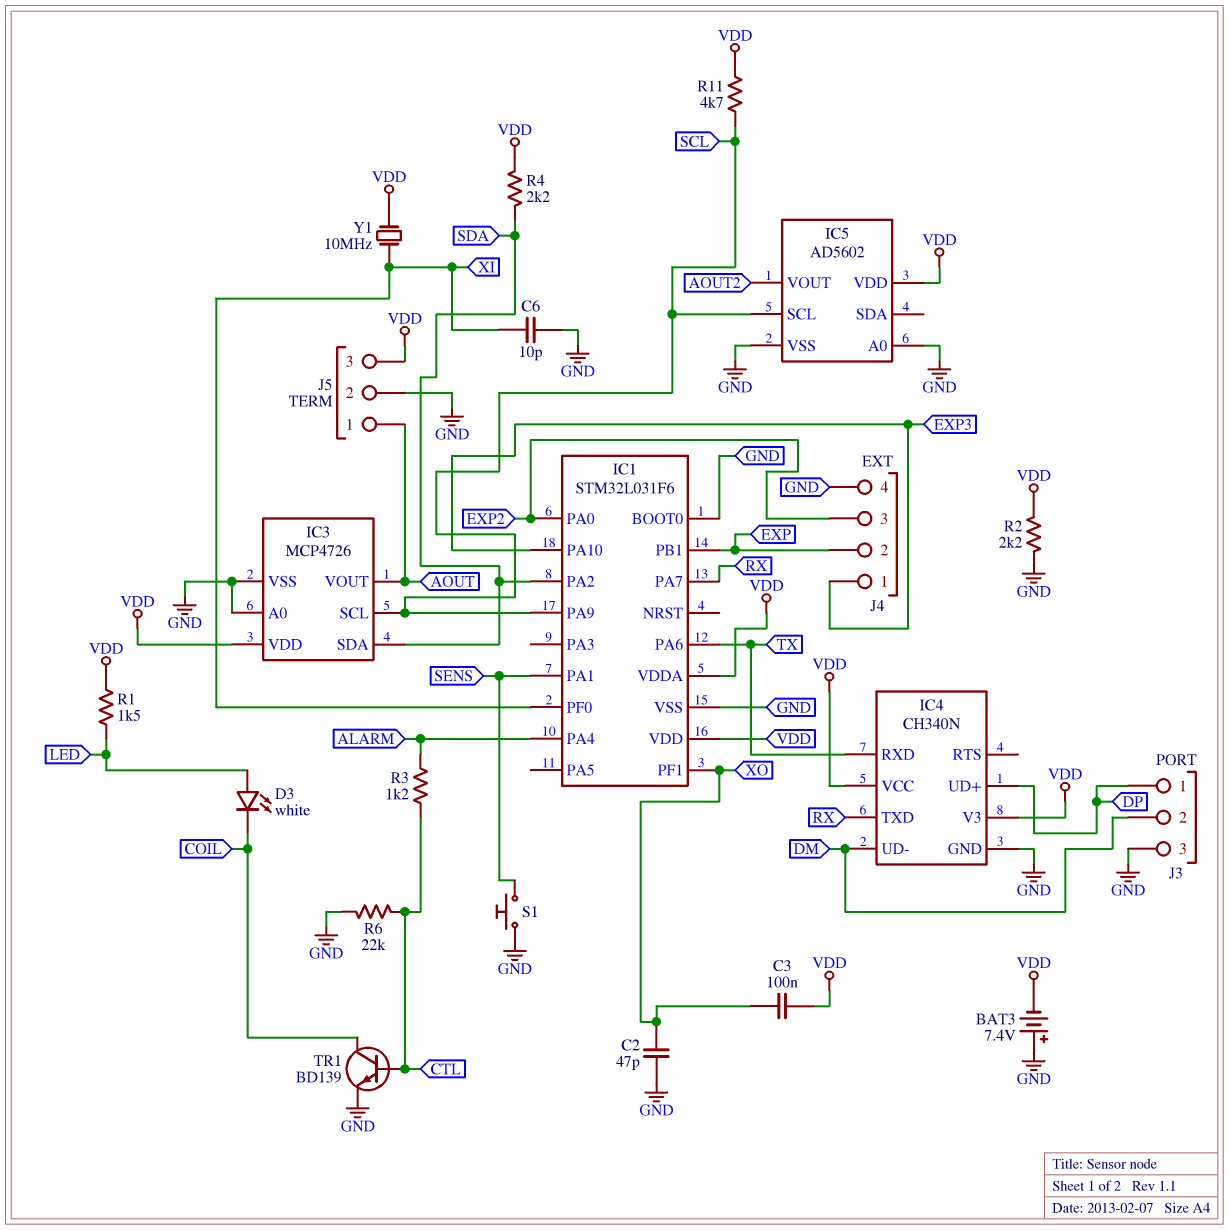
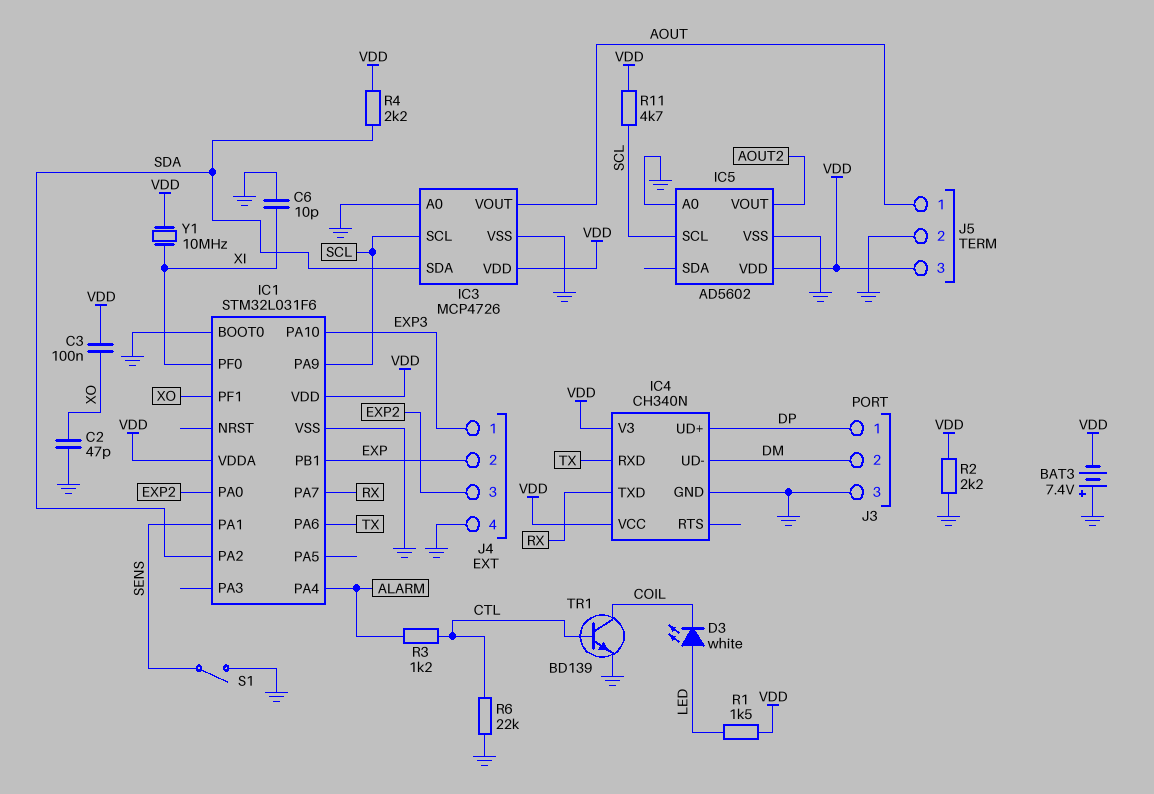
S1: button (GND, SENS) -> switch (GND, SENS)

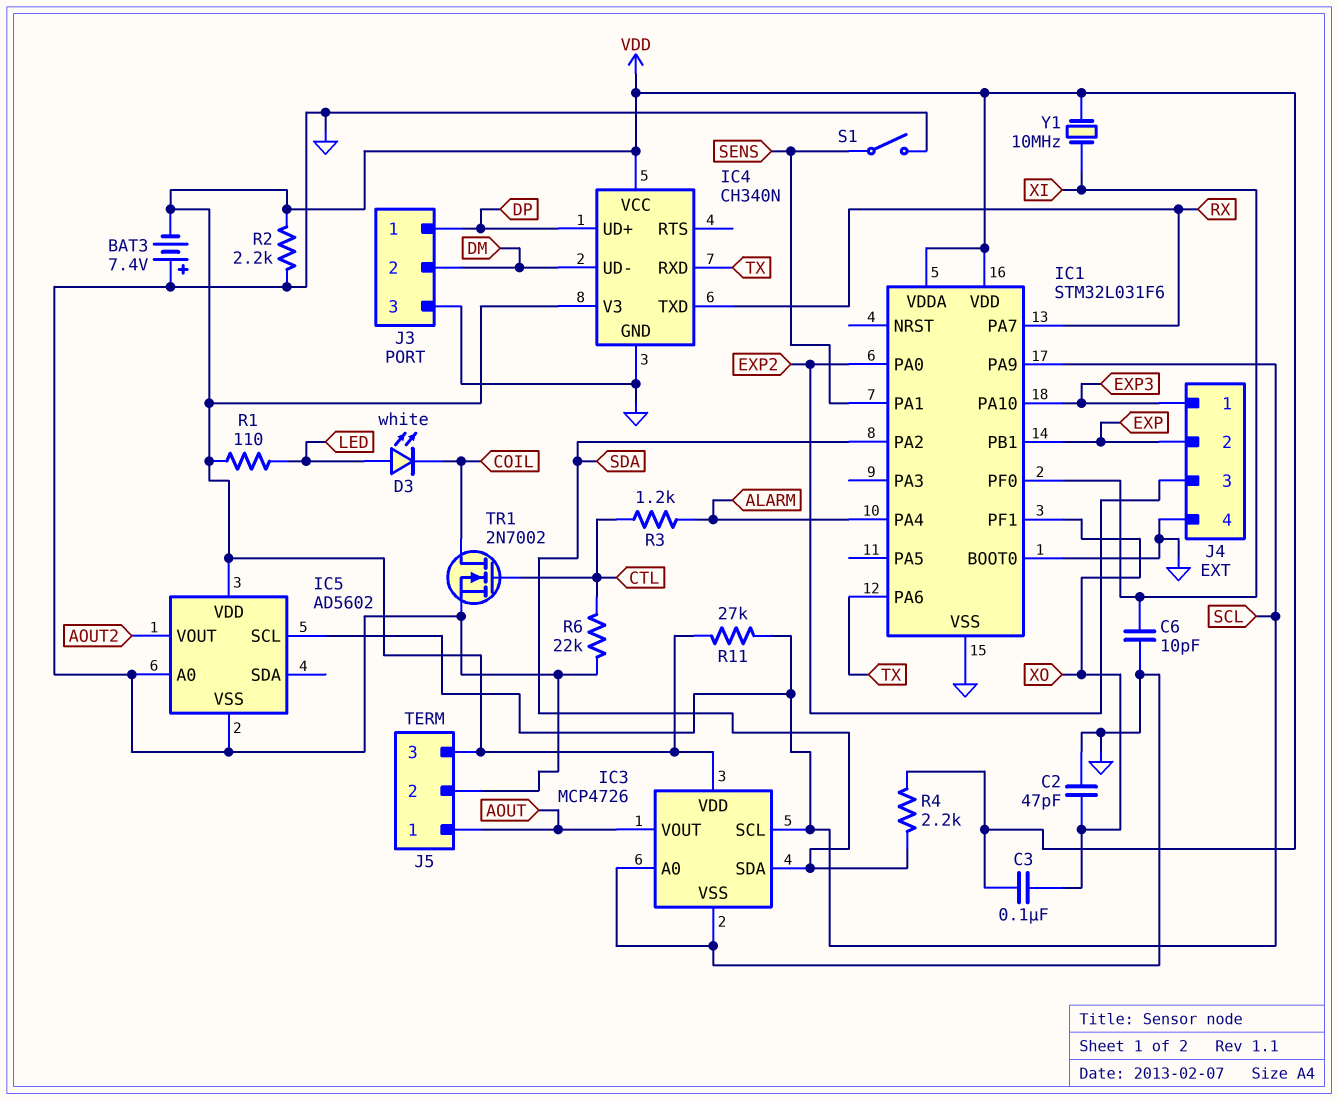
R1: 1.5k (LED, VDD) -> 110 (LED, VDD)
R11: 4.7k (SCL, VDD) -> 27k (SCL, VDD)
TR1: NPN BD139 (B CTL, C COIL, E GND) -> NMOS 2N7002 (G CTL, D COIL, S GND)

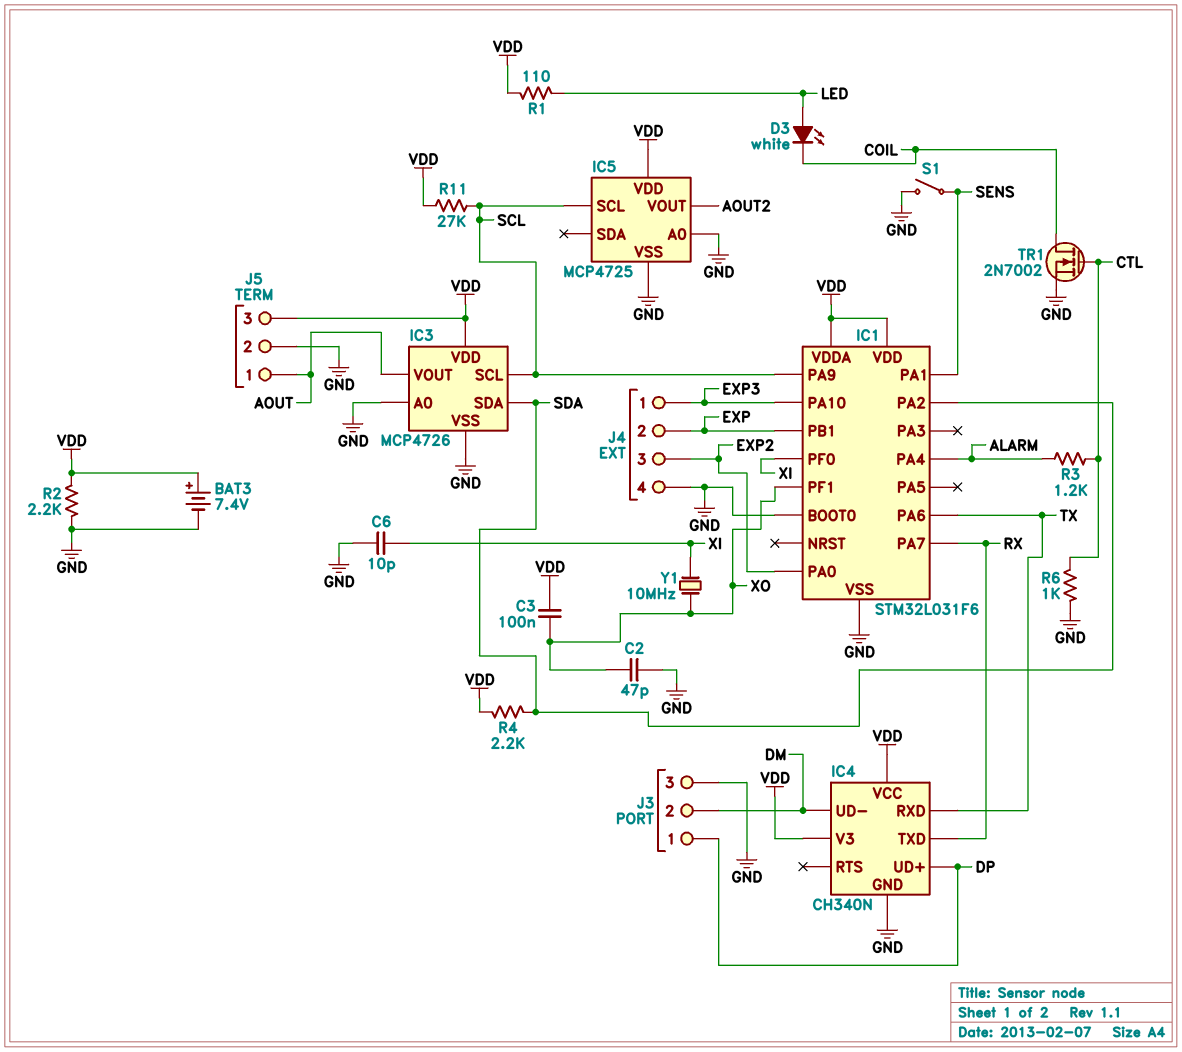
BAT3: 7.4V (plus GND, minus VDD) -> 7.4V (plus VDD, minus GND)
IC5: AD5602 -> MCP4725
R6: 22k (CTL, GND) -> 1k (CTL, GND)
Y1: 10MHz (VDD, XI) -> 10MHz (XI, XO)

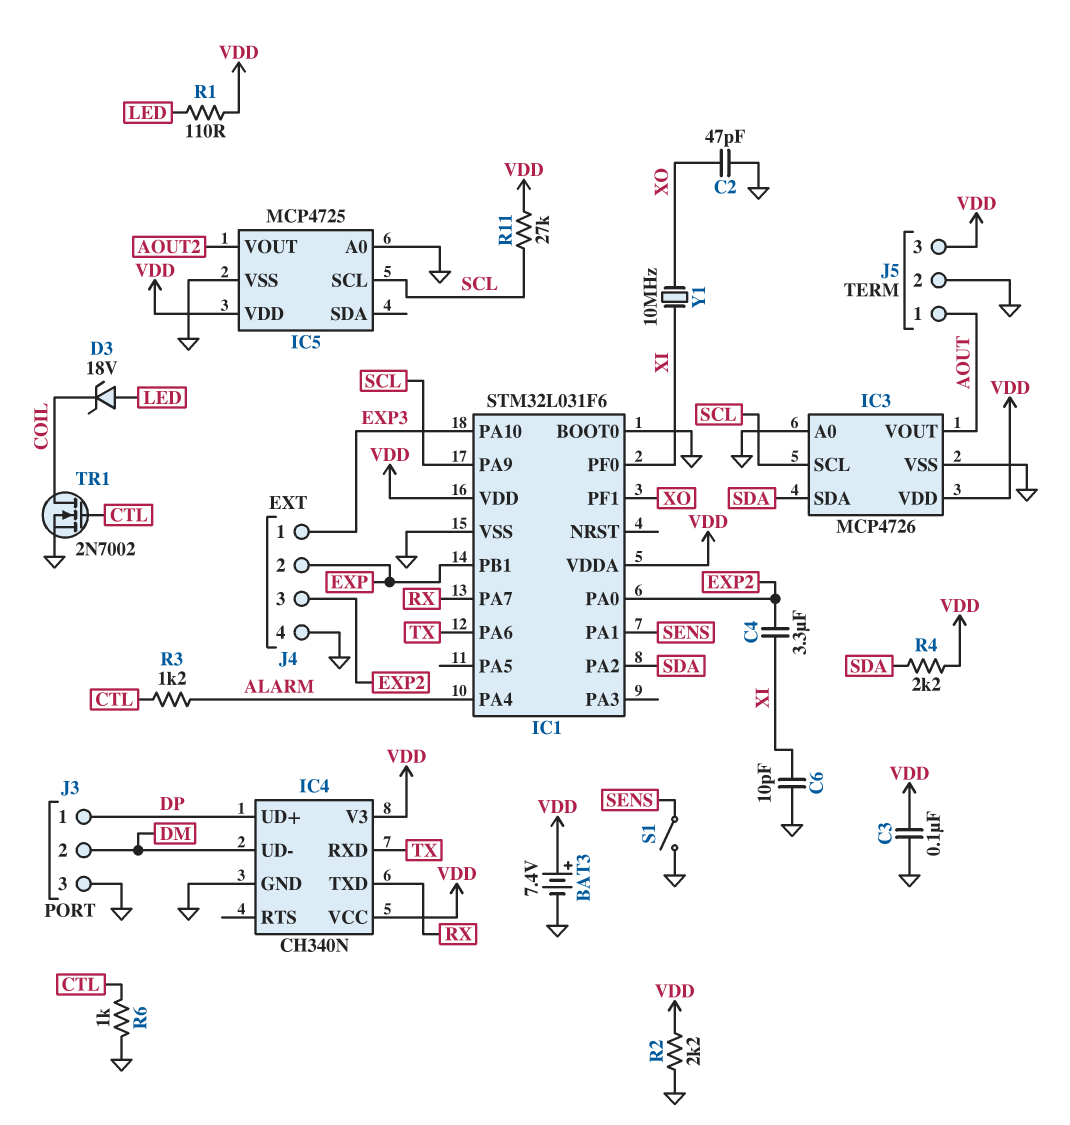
C3: 100nF (VDD, XO) -> 100nF (GND, VDD)
C4: none -> 3.3uF (EXP2, XI)
D3: LED white (A LED, K COIL) -> zener 18V (A LED, K COIL)

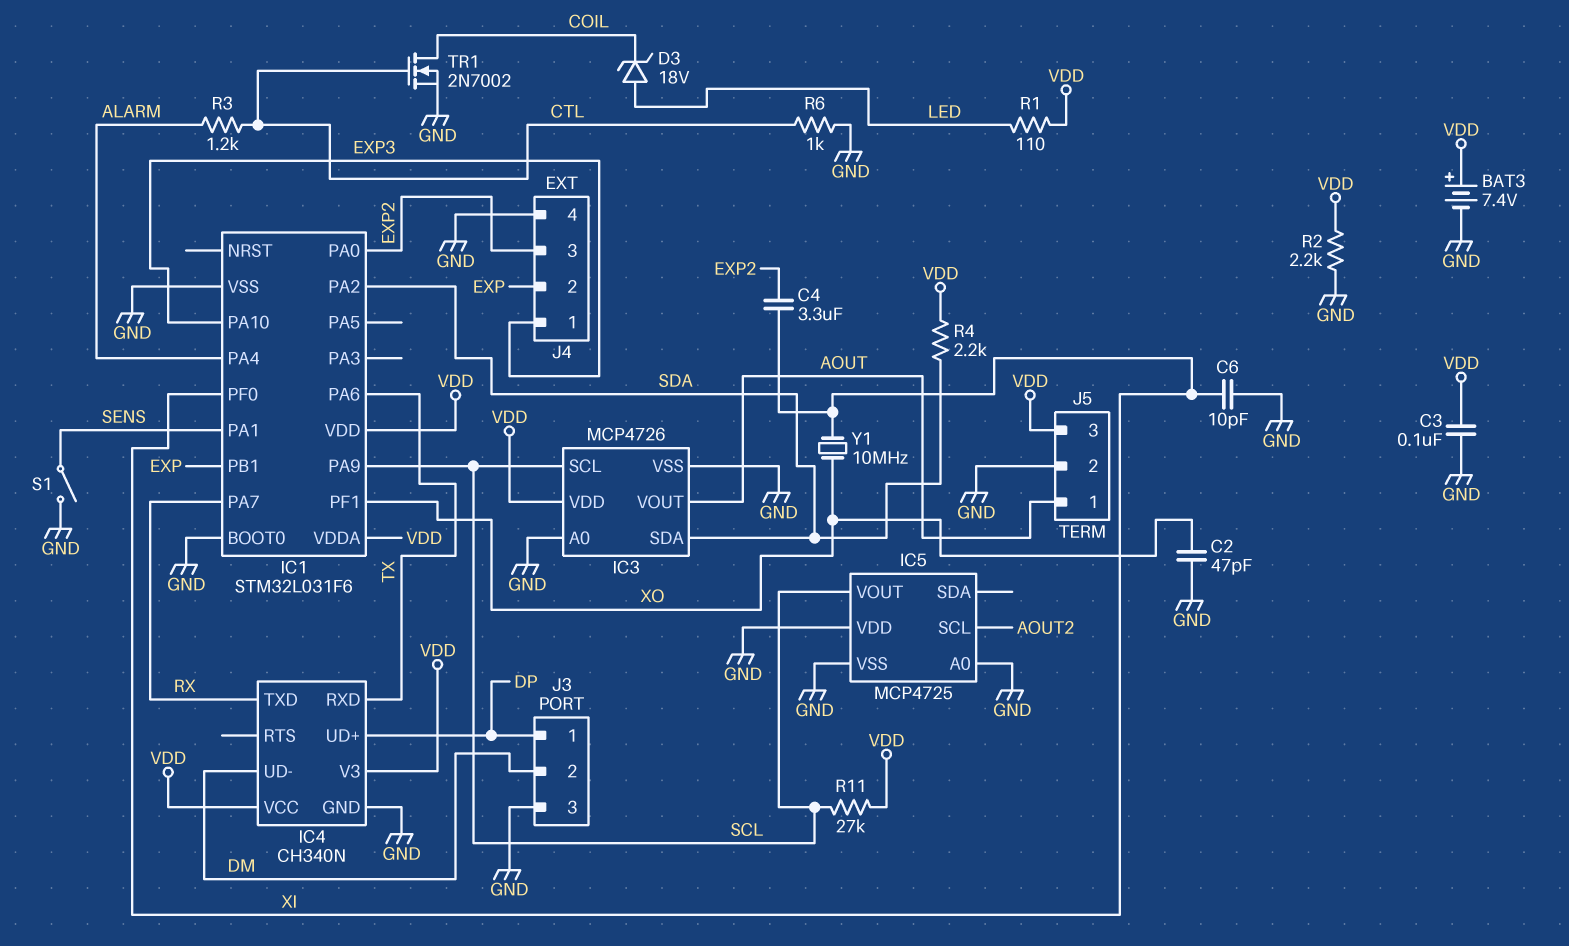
IC5 pin SCL: SCL -> AOUT2
IC5 pin VDD: VDD -> GND
IC5 pin VOUT: AOUT2 -> SCL

